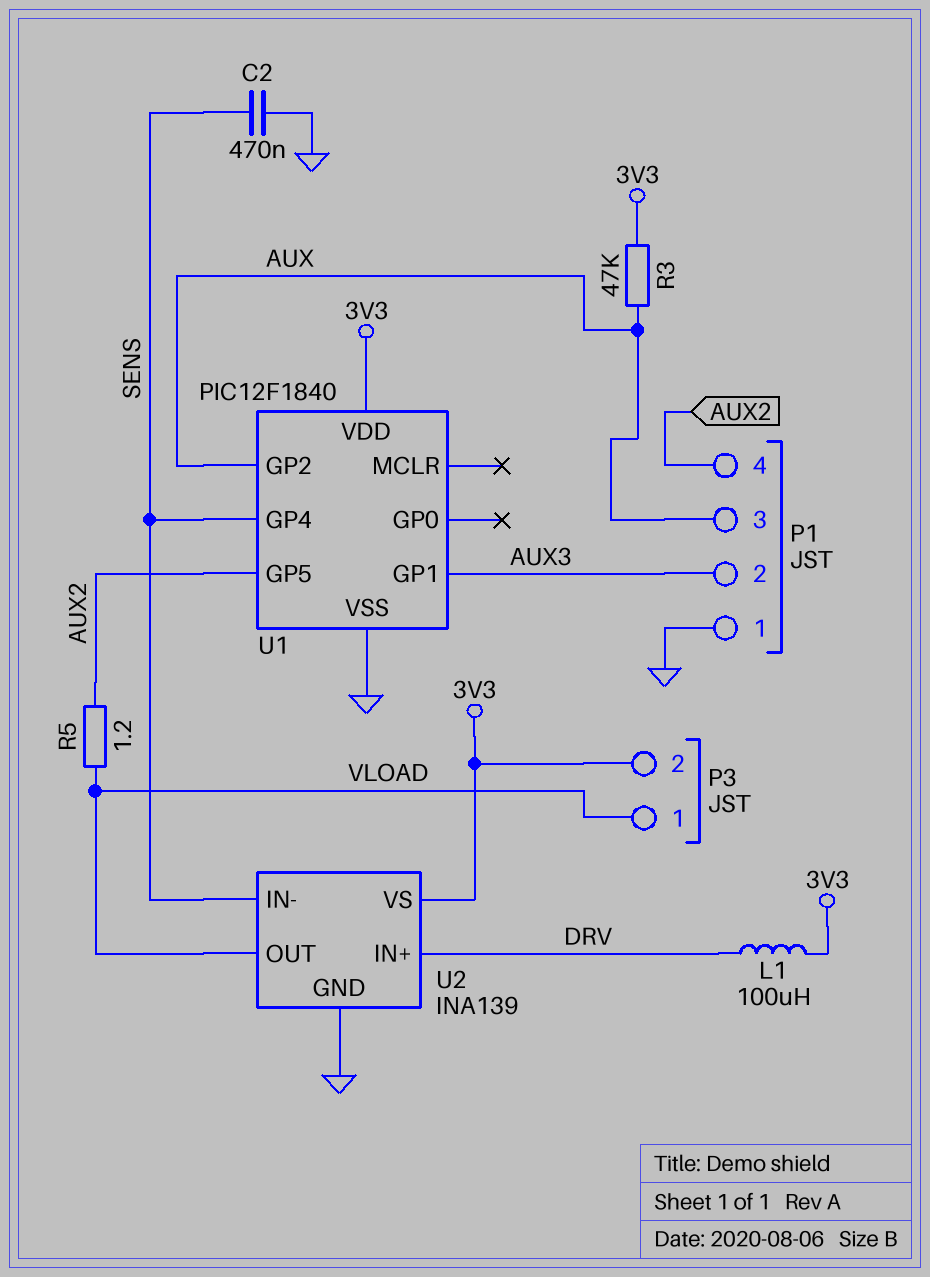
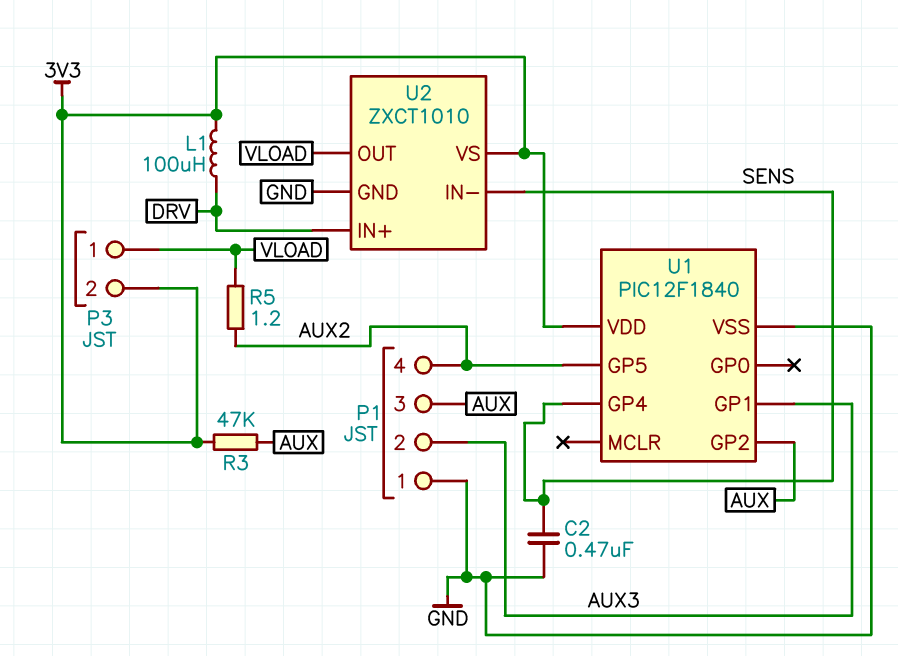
U2: INA139 -> ZXCT1010

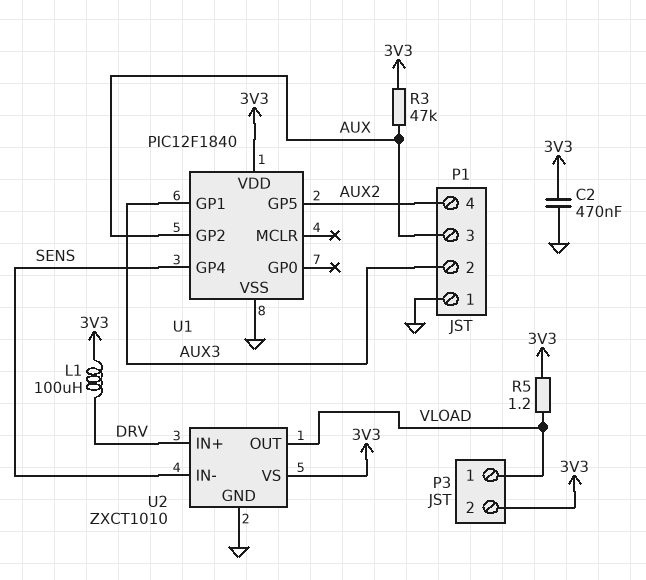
C2: 470nF (GND, SENS) -> 470nF (3V3, GND)
R5: 1.2 (AUX2, VLOAD) -> 1.2 (3V3, VLOAD)

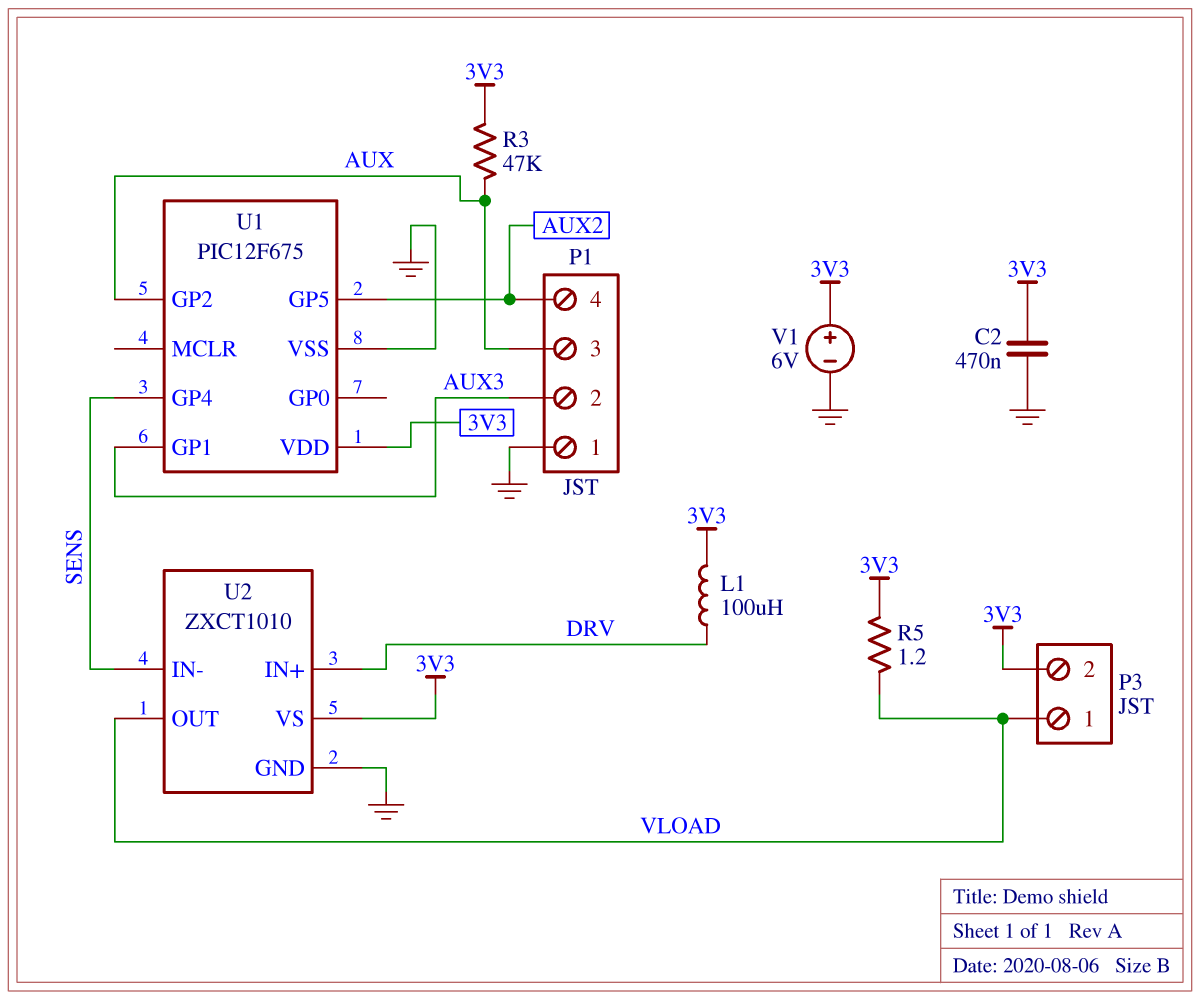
U1: PIC12F1840 -> PIC12F675
V1: none -> 6V (plus 3V3, minus GND)

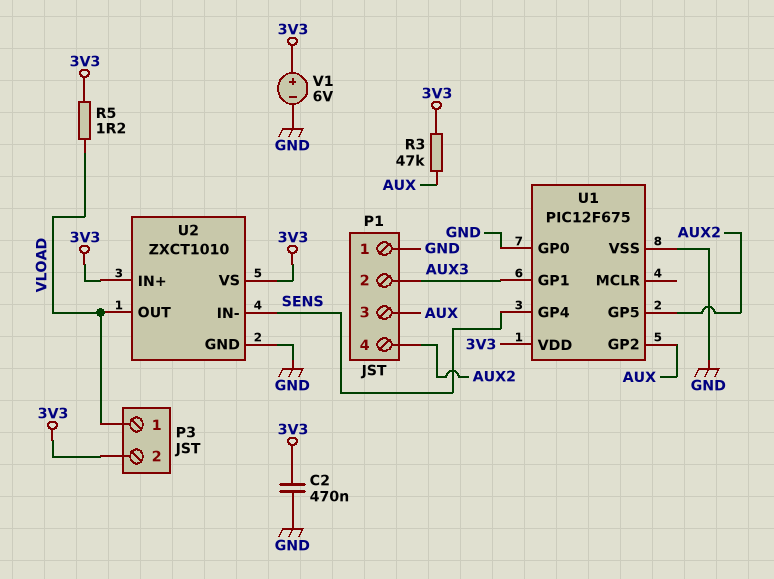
L1: 100uH (3V3, DRV) -> none
U1 pin GP0: none -> GND
U2 pin IN+: DRV -> 3V3

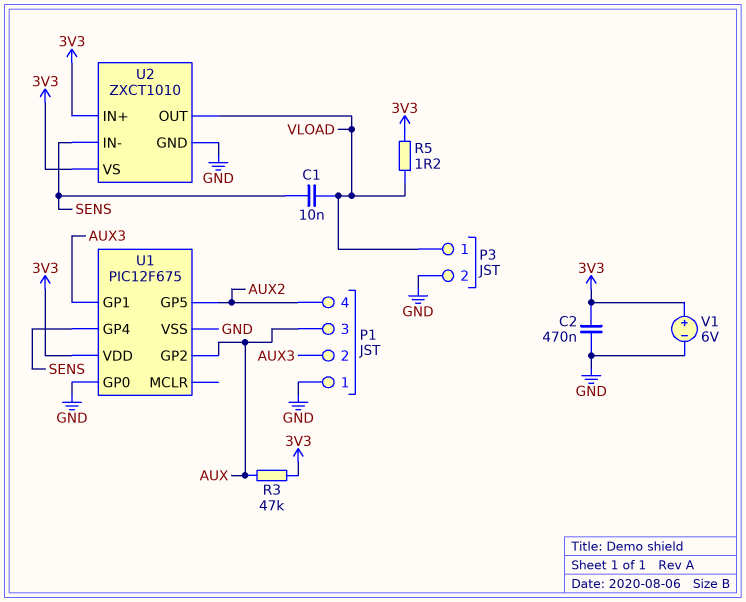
C1: none -> 10nF (SENS, VLOAD)
P3 pin 2: 3V3 -> GND

